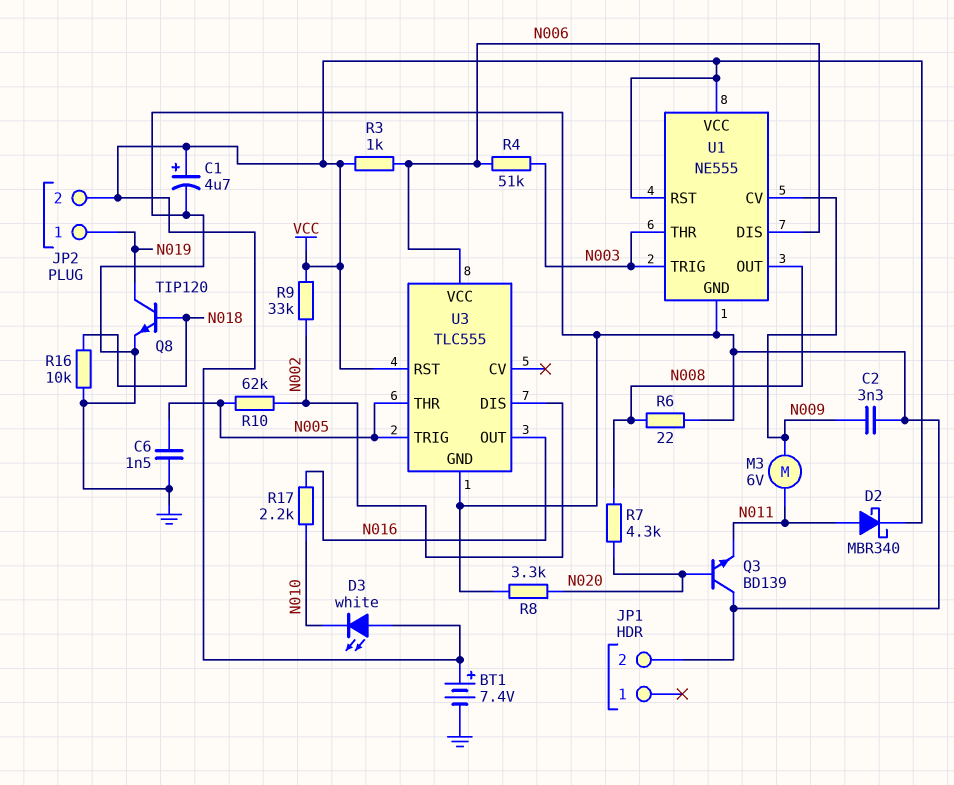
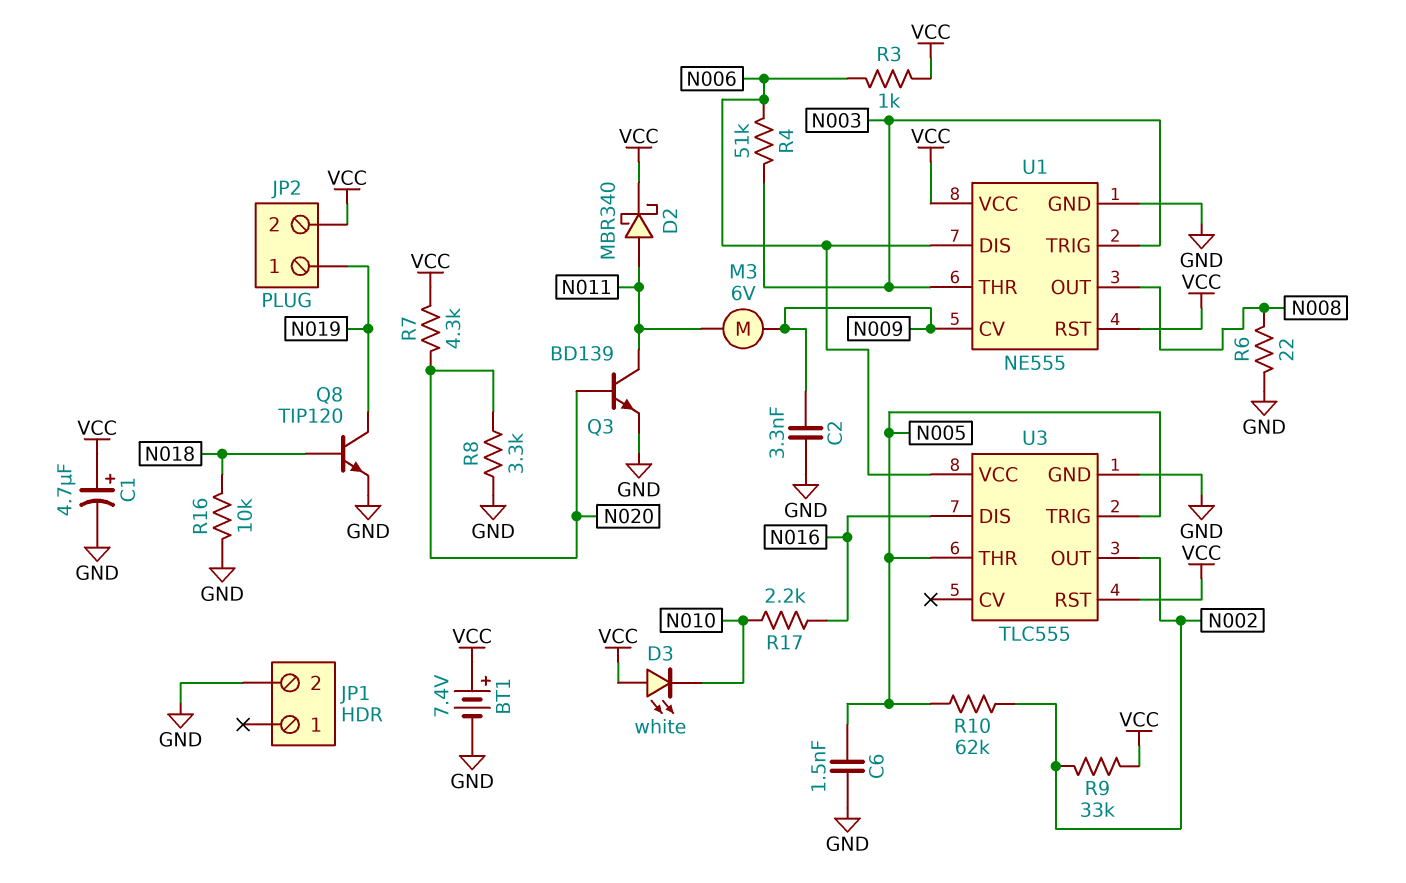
Q3: NPN BD139 (B N020, C GND, E N011) -> NPN BD139 (B N020, C N011, E GND)
R7: 4.3k (N008, N020) -> 4.3k (N020, VCC)
U3 pin DIS: N002 -> N016
U3 pin OUT: N016 -> N002

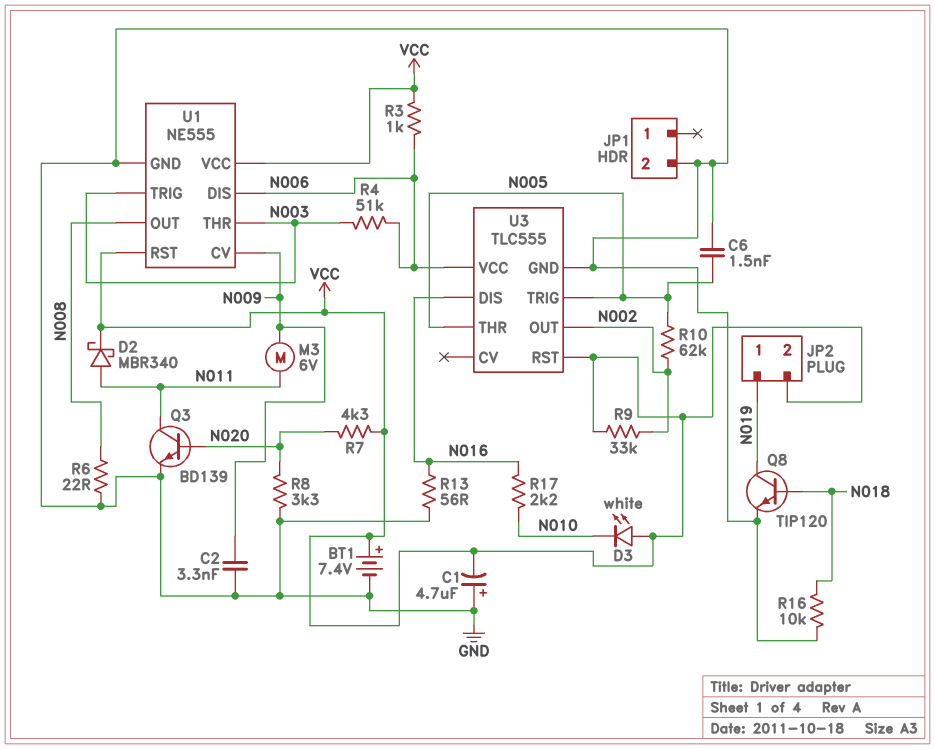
C1: 4.7uF (plus VCC, minus GND) -> 4.7uF (plus GND, minus VCC)
R13: none -> 56 (GND, N016)

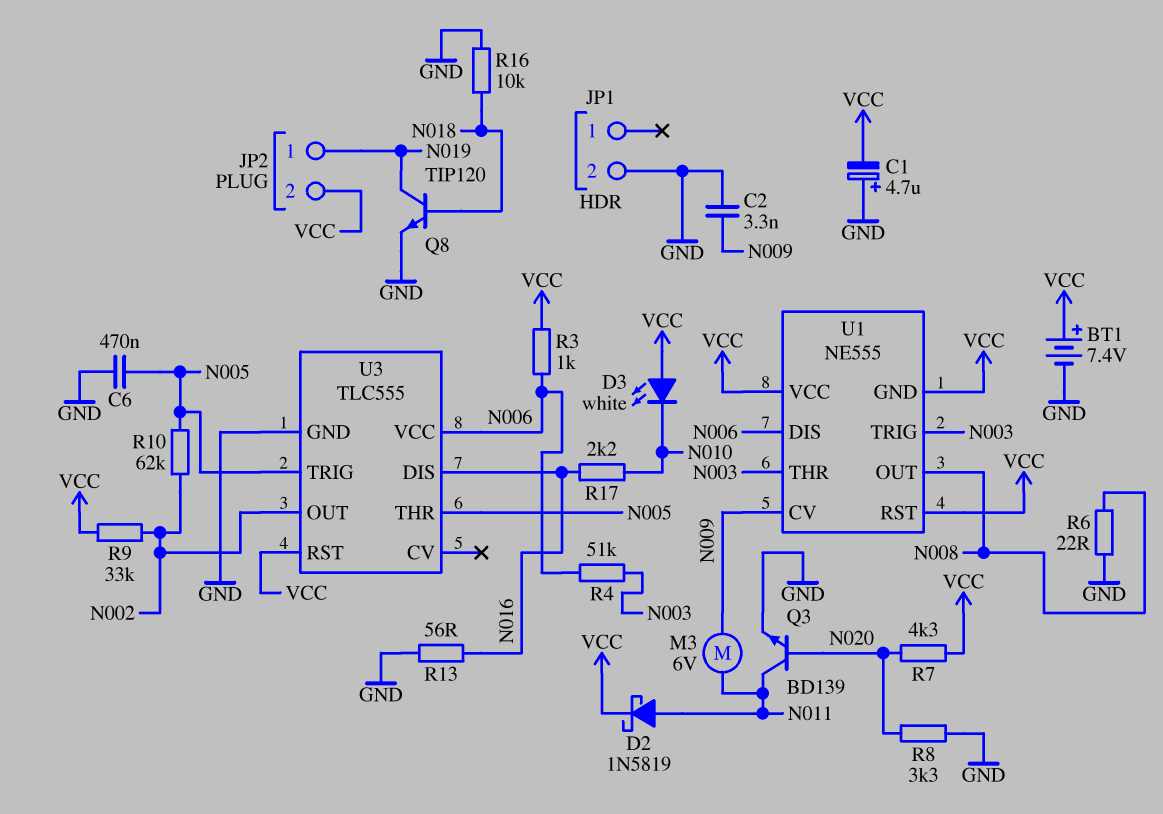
C6: 1.5nF (GND, N005) -> 470nF (GND, N005)
D2: schottky MBR340 (A N011, K VCC) -> schottky 1N5819 (A N011, K VCC)
U1 pin GND: GND -> VCC

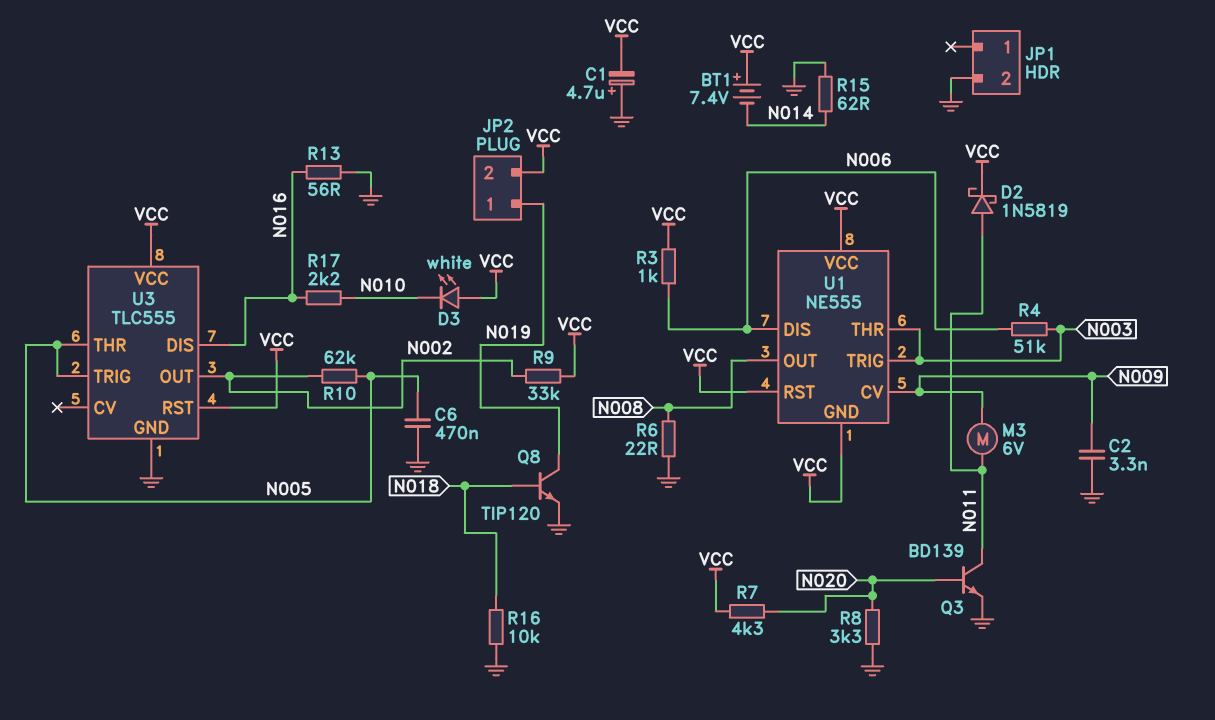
BT1: 7.4V (plus VCC, minus GND) -> 7.4V (plus VCC, minus N014)
R15: none -> 62 (GND, N014)
U3 pin VCC: N006 -> VCC

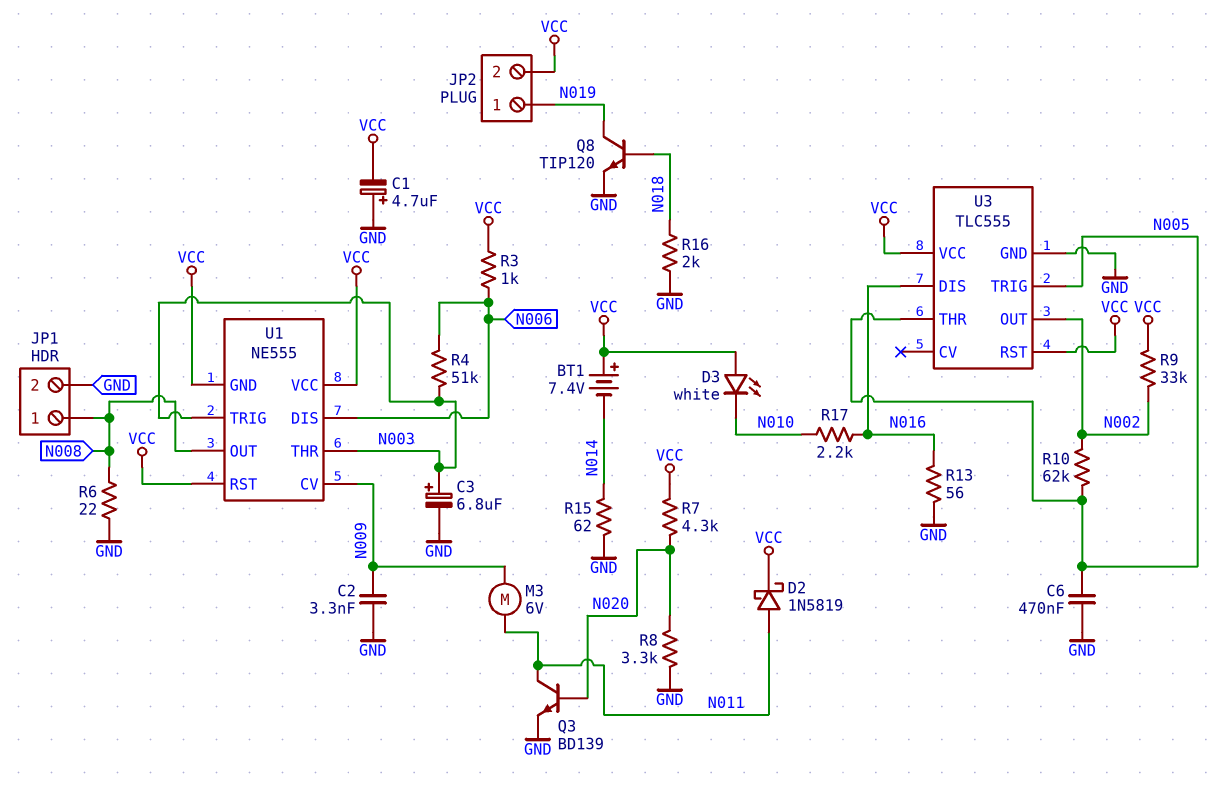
C3: none -> 6.8uF (plus N003, minus GND)
JP1 pin 1: none -> N008
R16: 10k (GND, N018) -> 2k (GND, N018)

